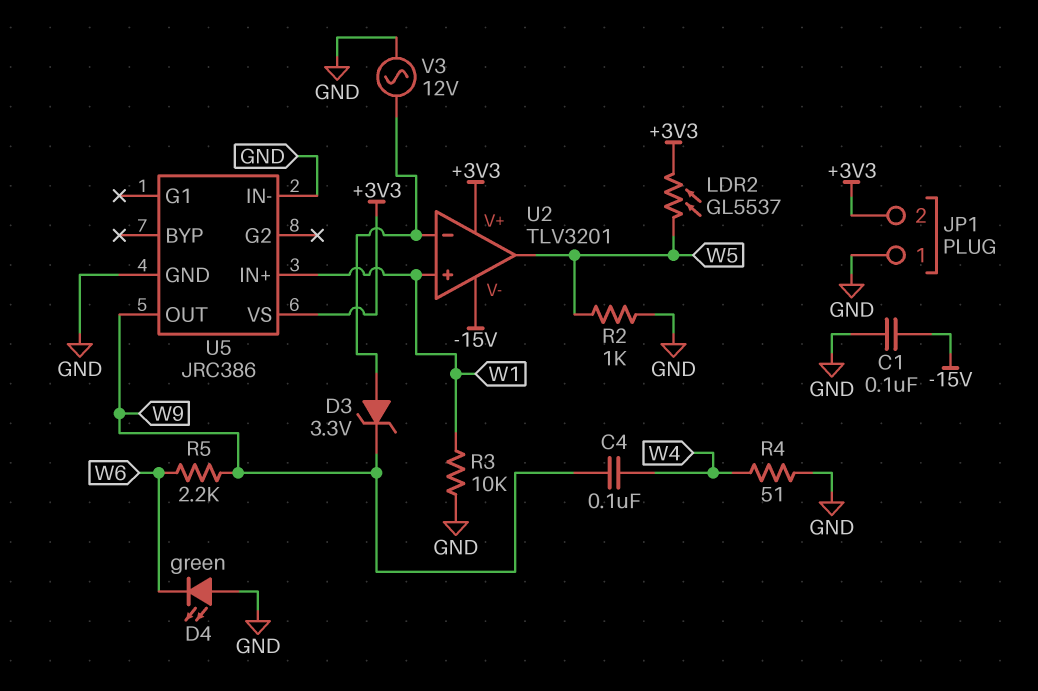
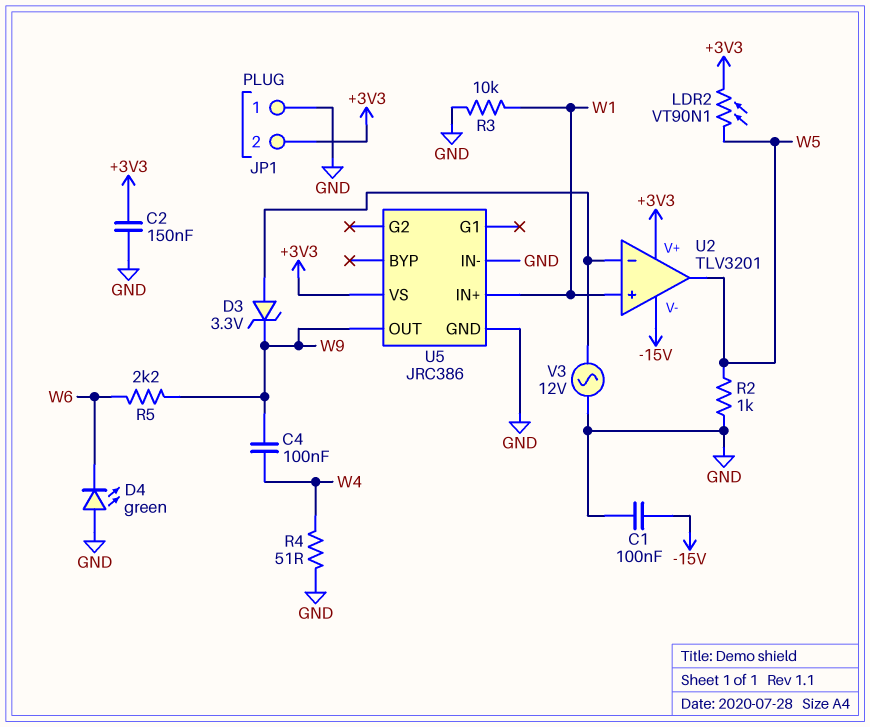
C2: none -> 150nF (+3V3, GND)
LDR2: GL5537 (+3V3, W5) -> VT90N1 (+3V3, W5)

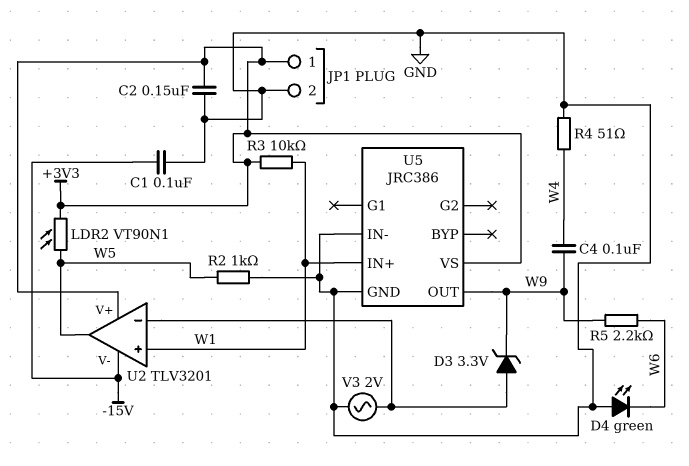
JP1 pin 1: GND -> +3V3
JP1 pin 2: +3V3 -> GND
R3: 10k (GND, W1) -> 10k (+3V3, W1)
V3: AC 12V (GND, U2/in-) -> AC 2V (GND, U2/in-)

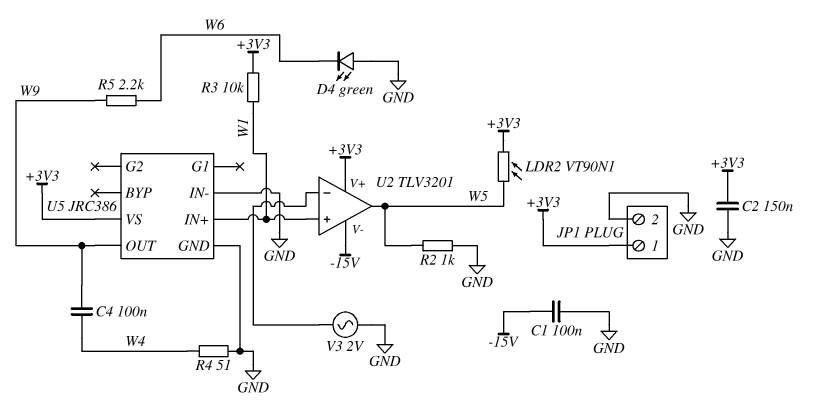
D3: zener 3.3V (A U2/in-, K W9) -> none

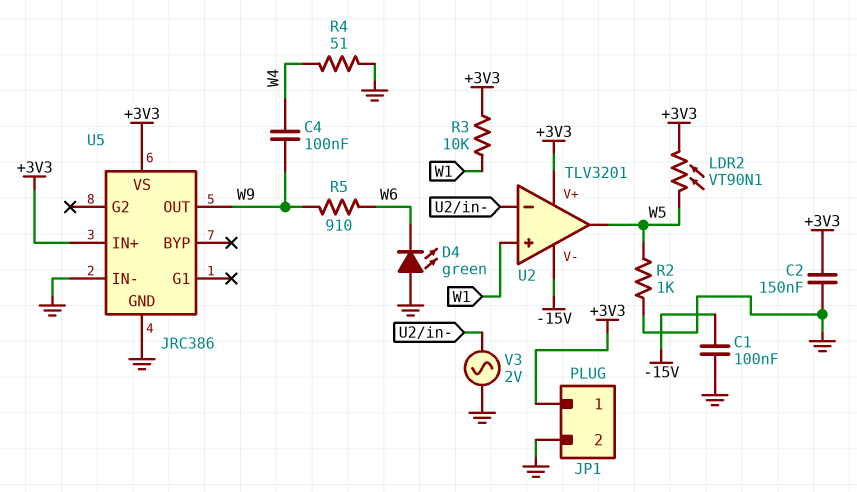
R5: 2.2k (W6, W9) -> 910 (W6, W9)
U5 pin IN+: W1 -> +3V3

